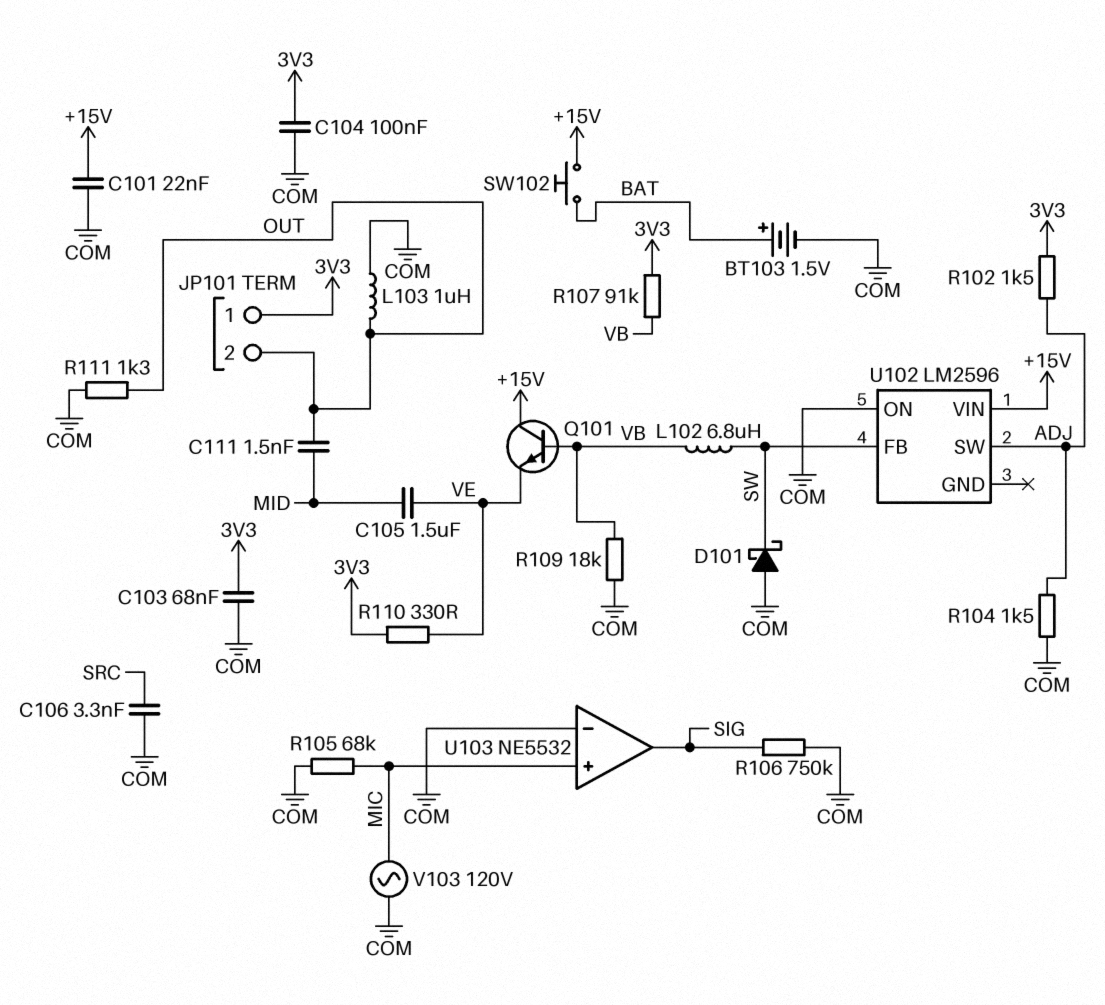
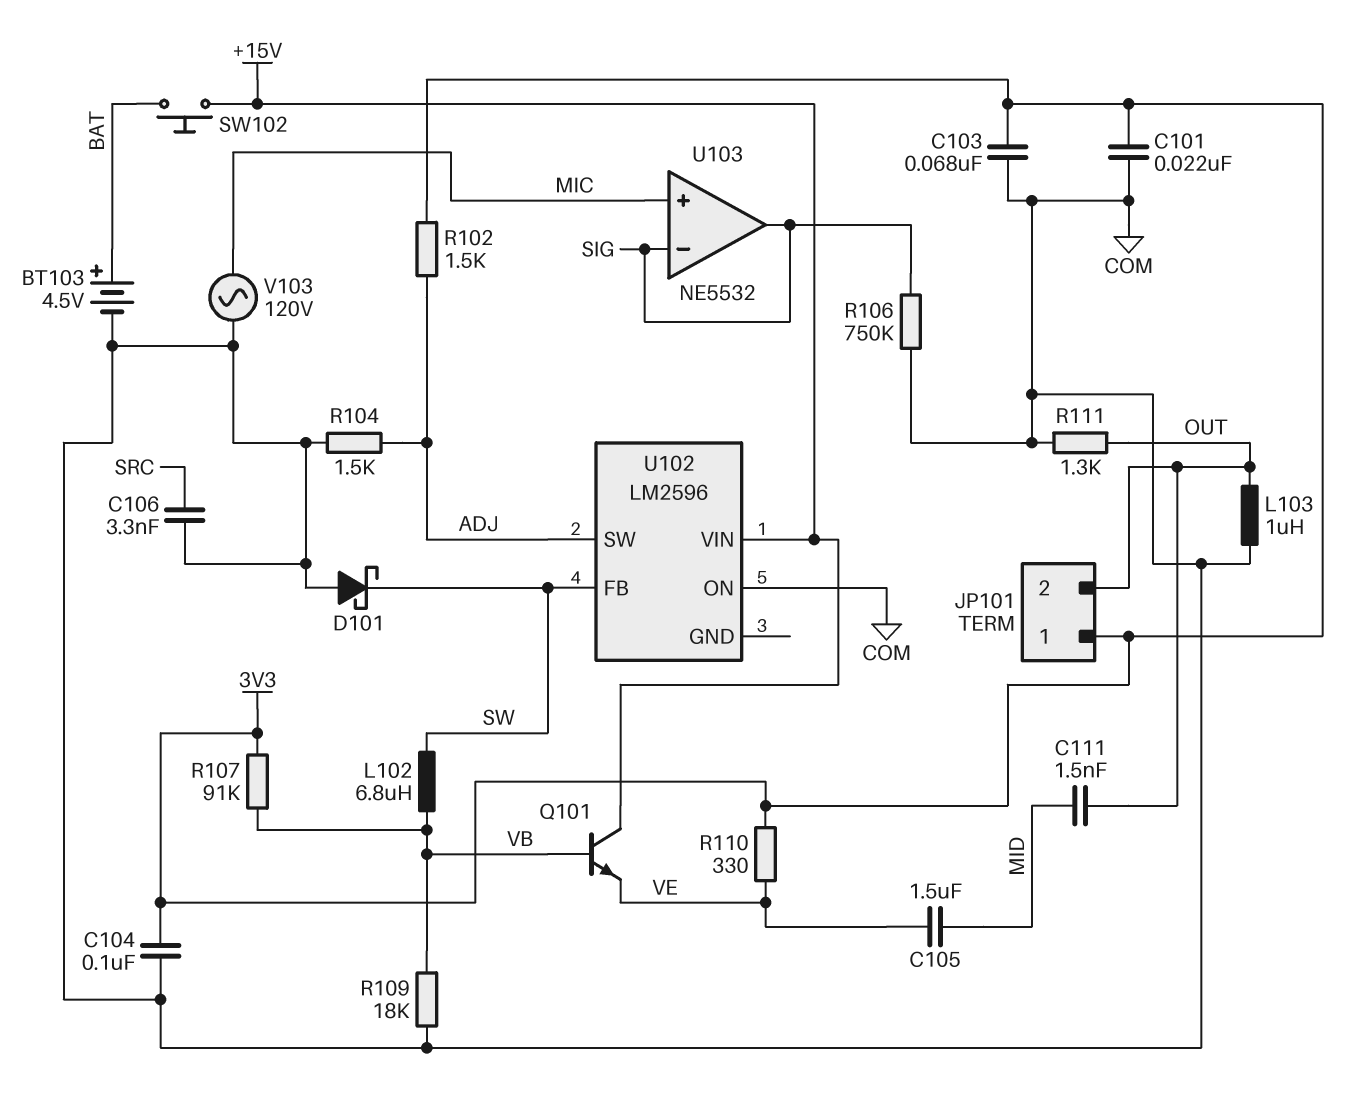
BT103: 1.5V (plus BAT, minus COM) -> 4.5V (plus BAT, minus COM)
C101: 22nF (+15V, COM) -> 22nF (3V3, COM)
R105: 68k (COM, MIC) -> none
U103 pin in-: COM -> SIG

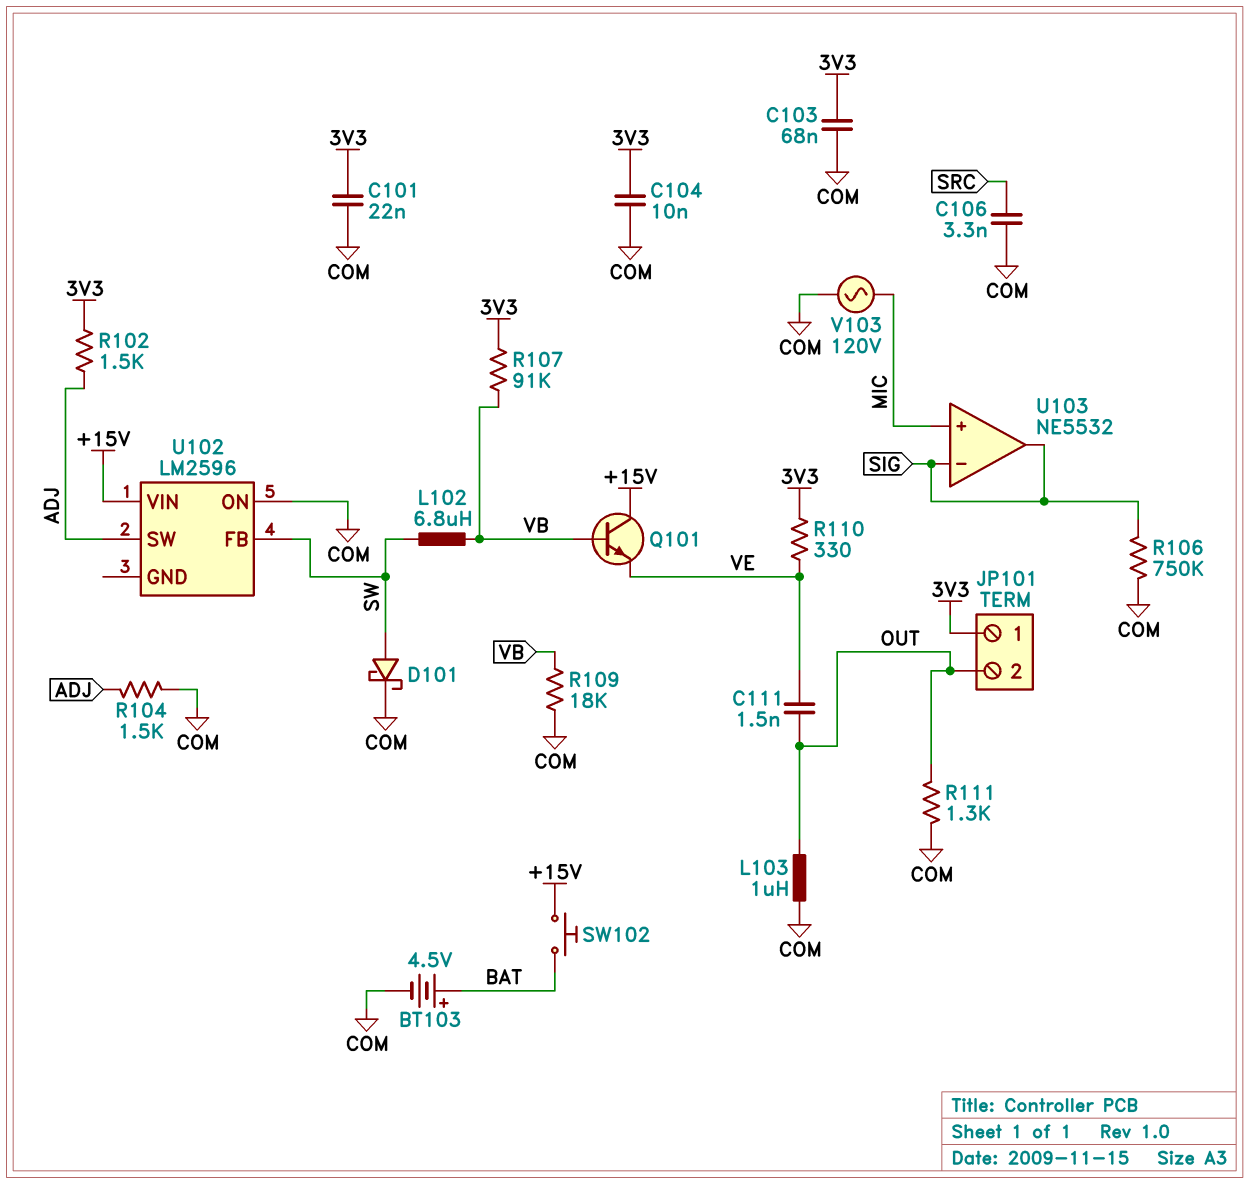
C104: 100nF (3V3, COM) -> 10nF (3V3, COM)
C105: 1.5uF (MID, VE) -> none
C111: 1.5nF (MID, OUT) -> 1.5nF (OUT, VE)
D101: schottky (A COM, K SW) -> schottky (A SW, K COM)

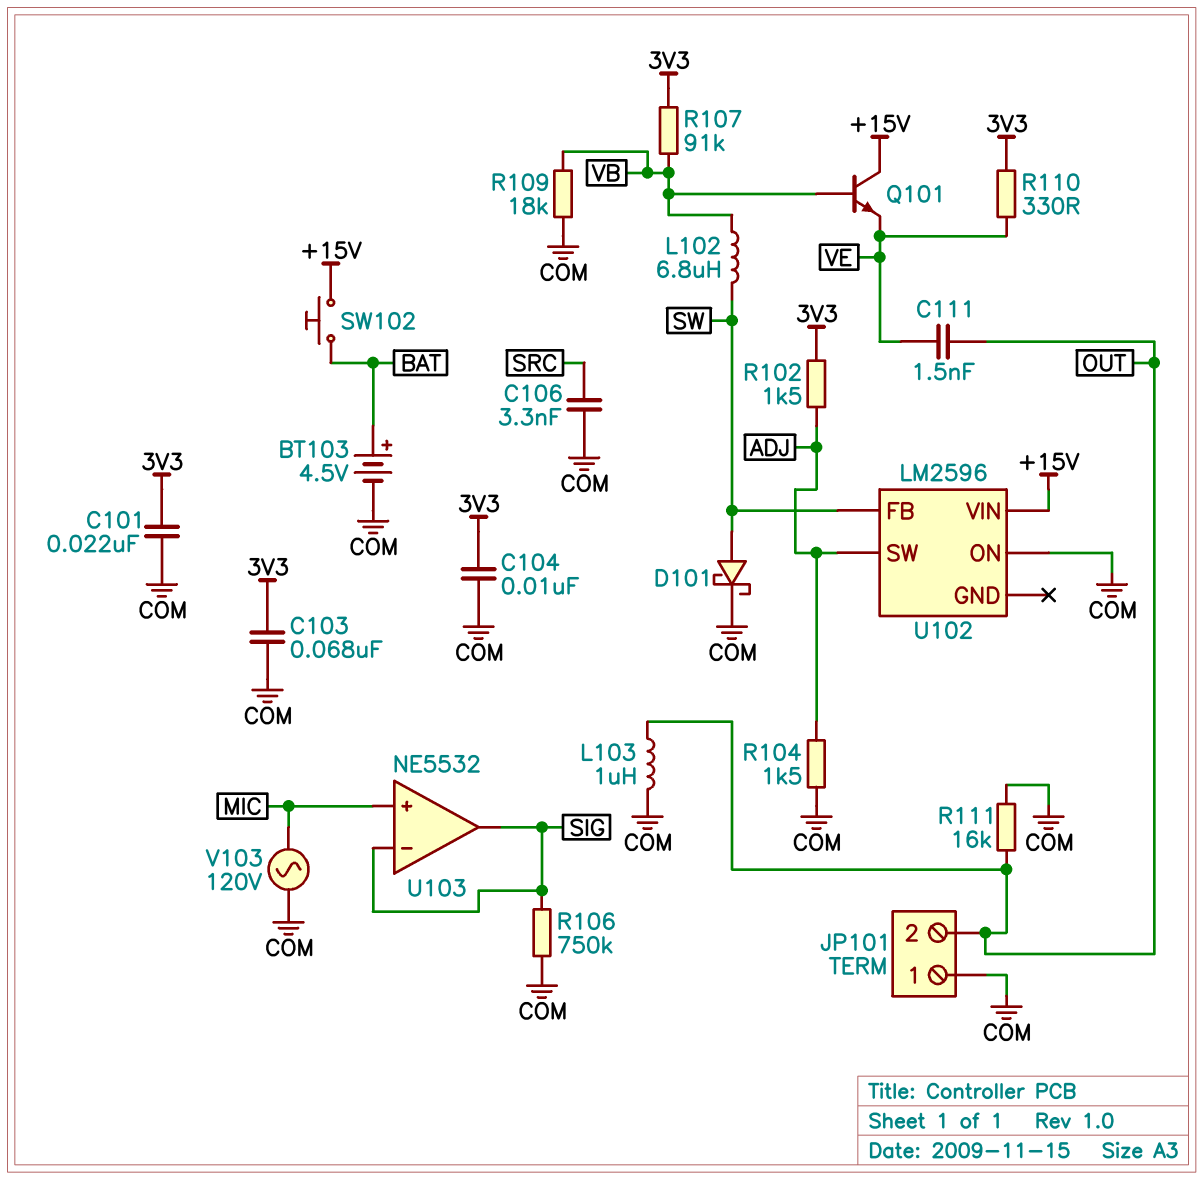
JP101 pin 1: 3V3 -> COM
R111: 1.3k (COM, OUT) -> 16k (COM, OUT)

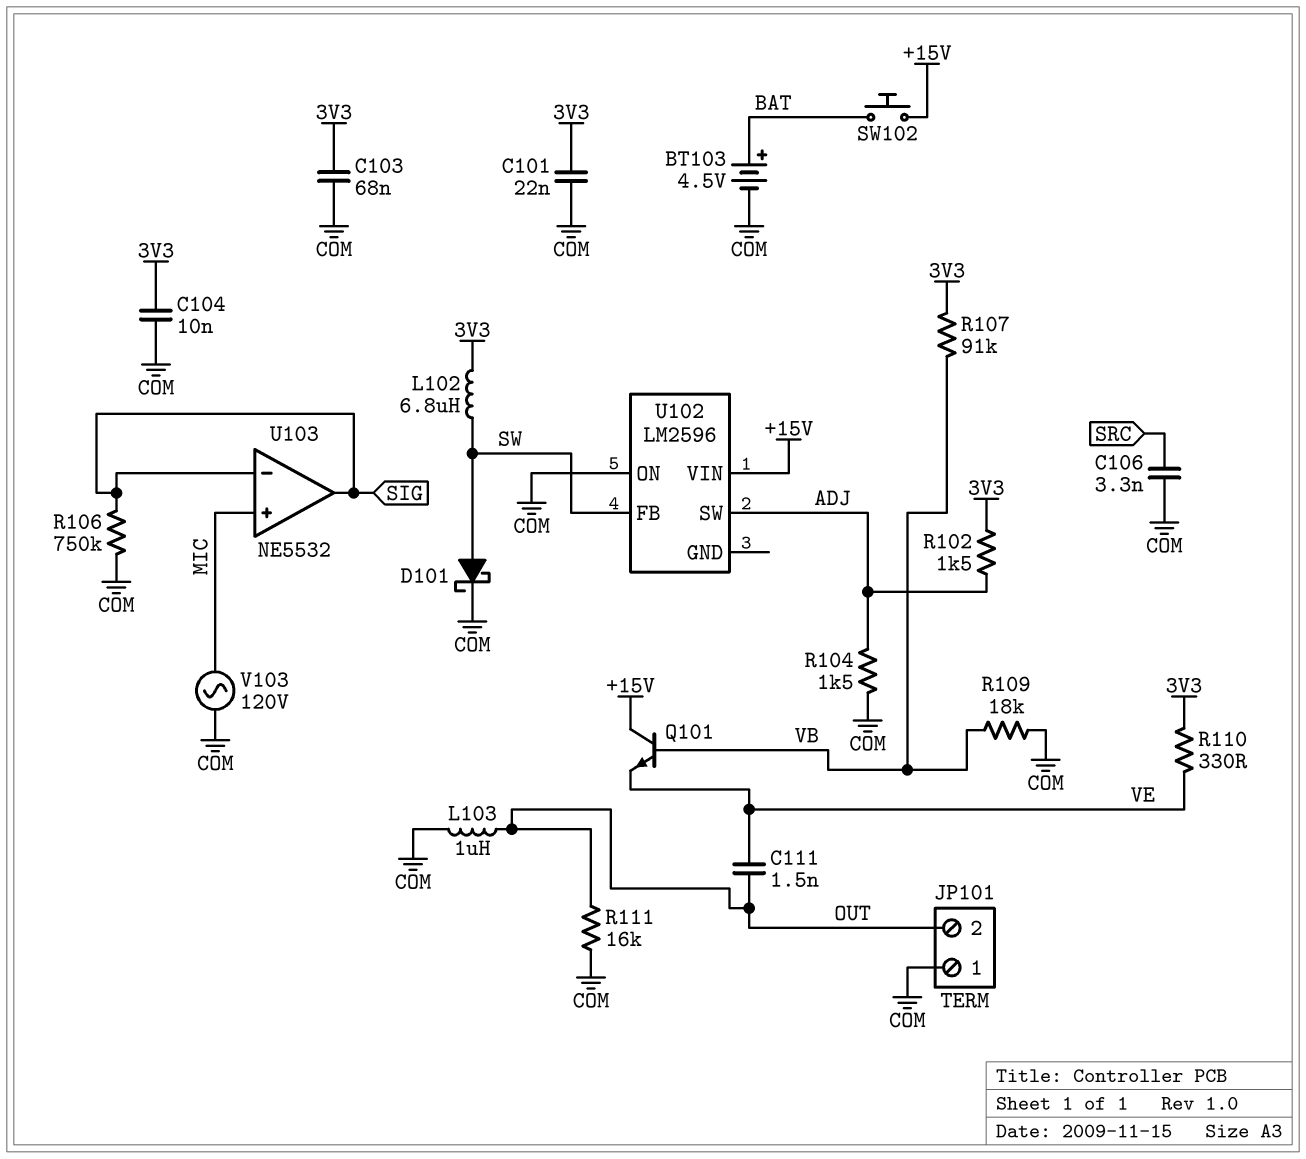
L102: 6.8uH (SW, VB) -> 6.8uH (3V3, SW)

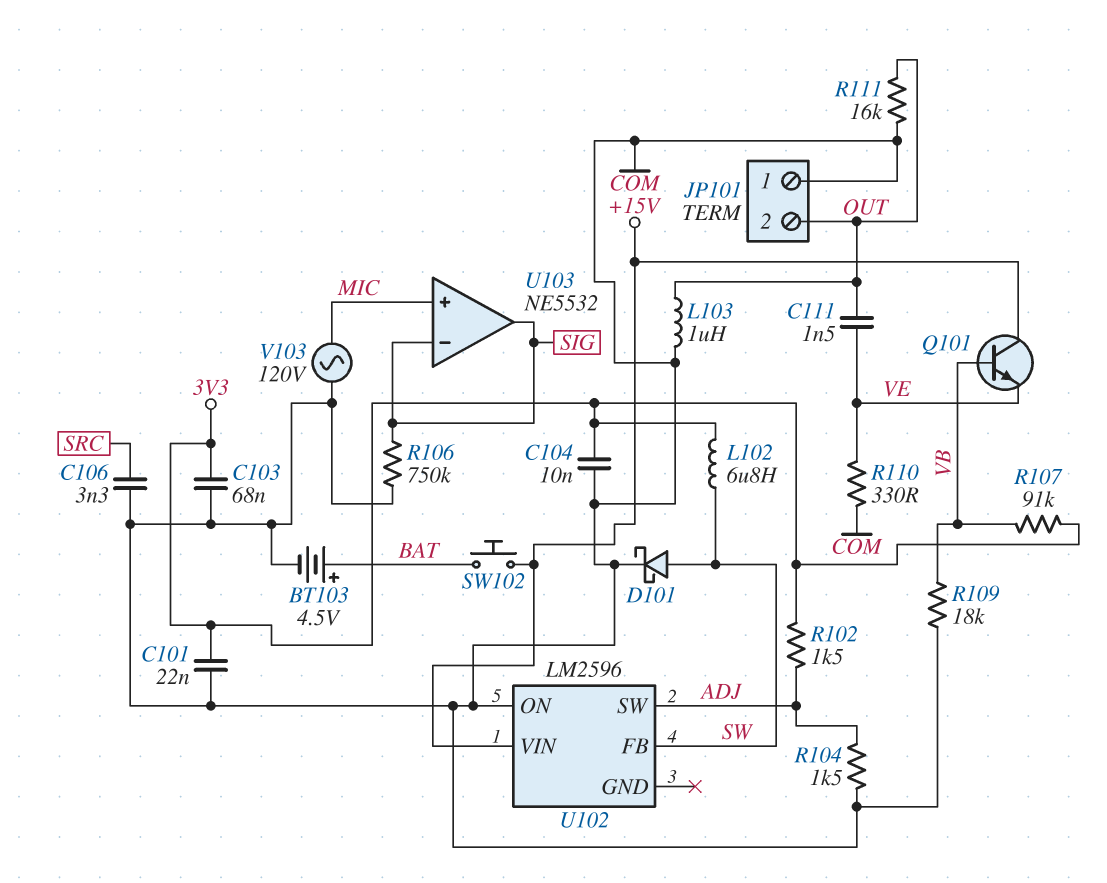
R110: 330 (3V3, VE) -> 330 (COM, VE)

